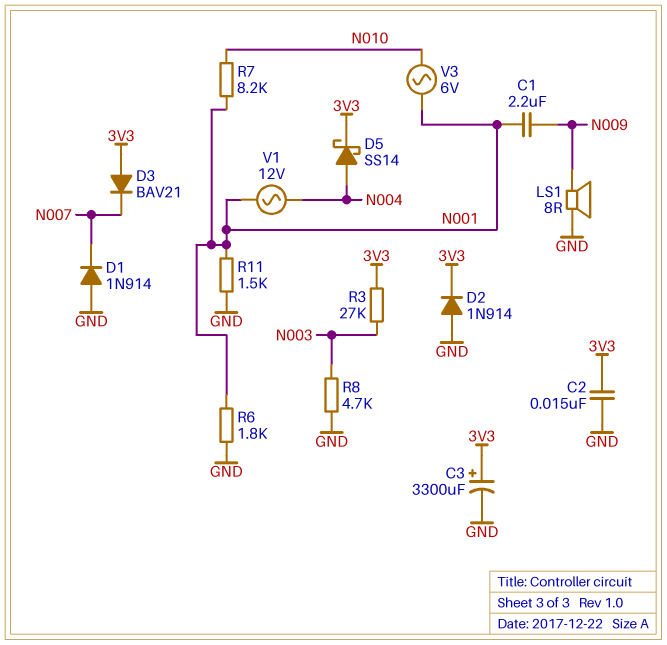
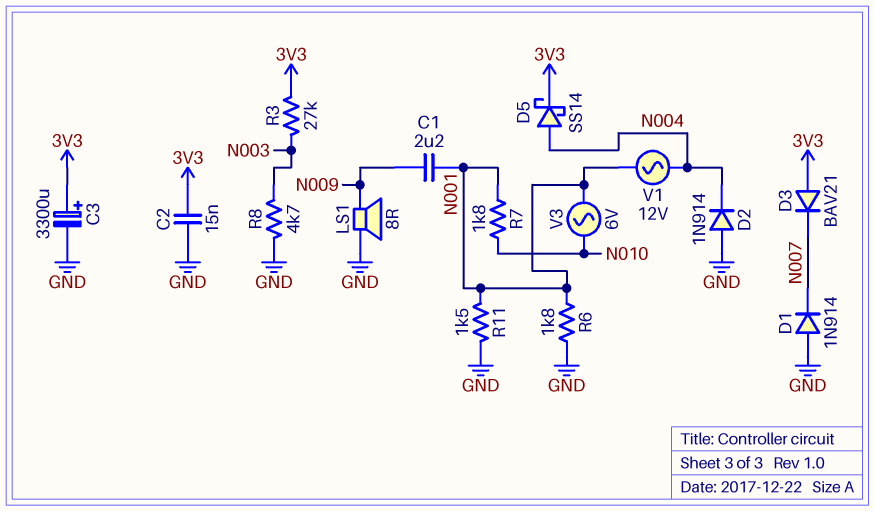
D2: diode 1N914 (A GND, K 3V3) -> diode 1N914 (A GND, K N004)
R7: 8.2k (N001, N010) -> 1.8k (N001, N010)

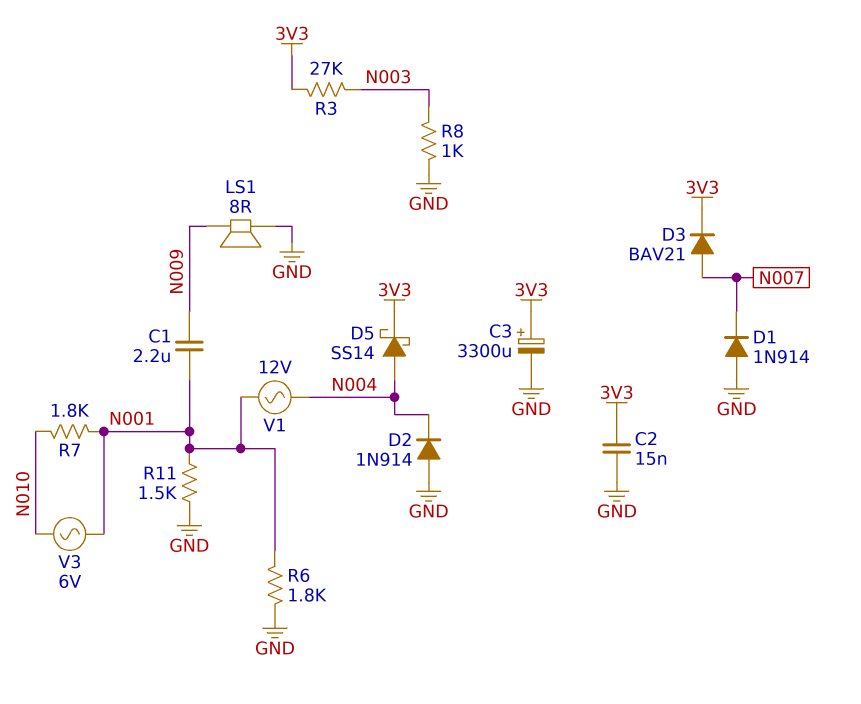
D3: diode BAV21 (A 3V3, K N007) -> diode BAV21 (A N007, K 3V3)
R8: 4.7k (GND, N003) -> 1k (GND, N003)

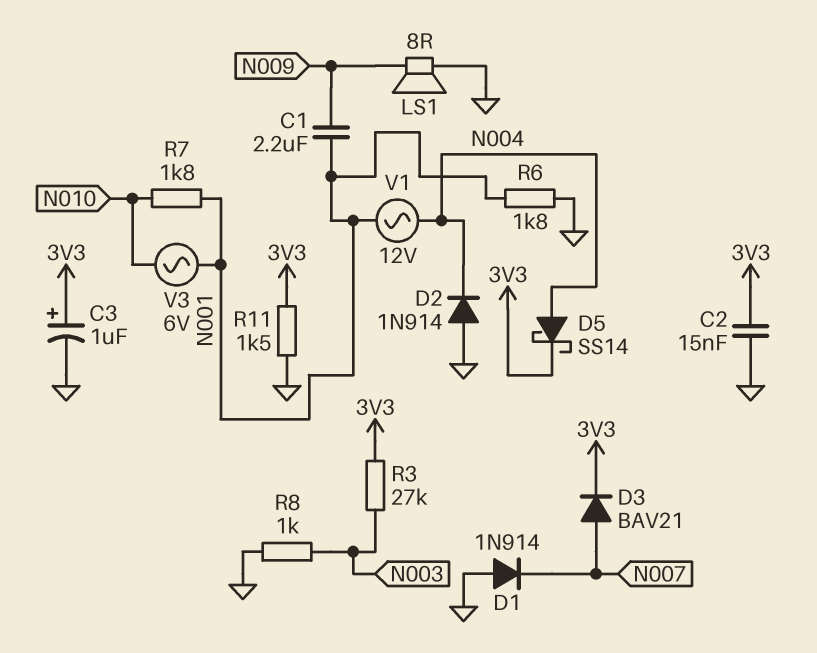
C3: 3300uF (plus 3V3, minus GND) -> 1uF (plus 3V3, minus GND)
R11: 1.5k (GND, N001) -> 1.5k (3V3, GND)

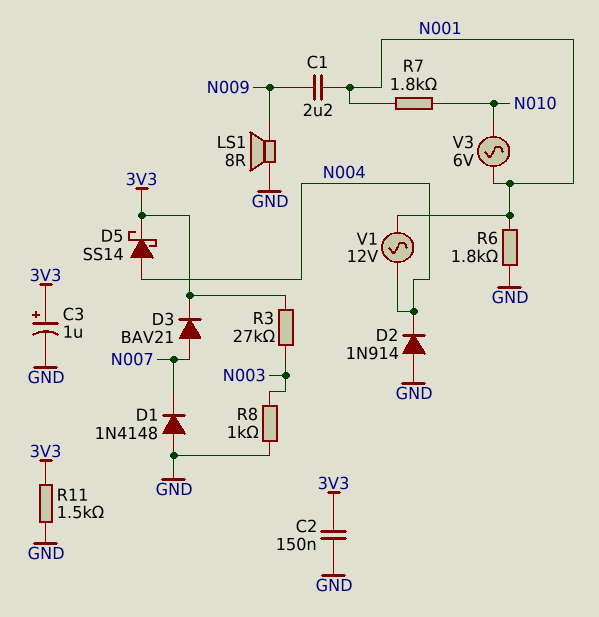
C2: 15nF (3V3, GND) -> 150nF (3V3, GND)
D1: diode 1N914 (A GND, K N007) -> diode 1N4148 (A GND, K N007)

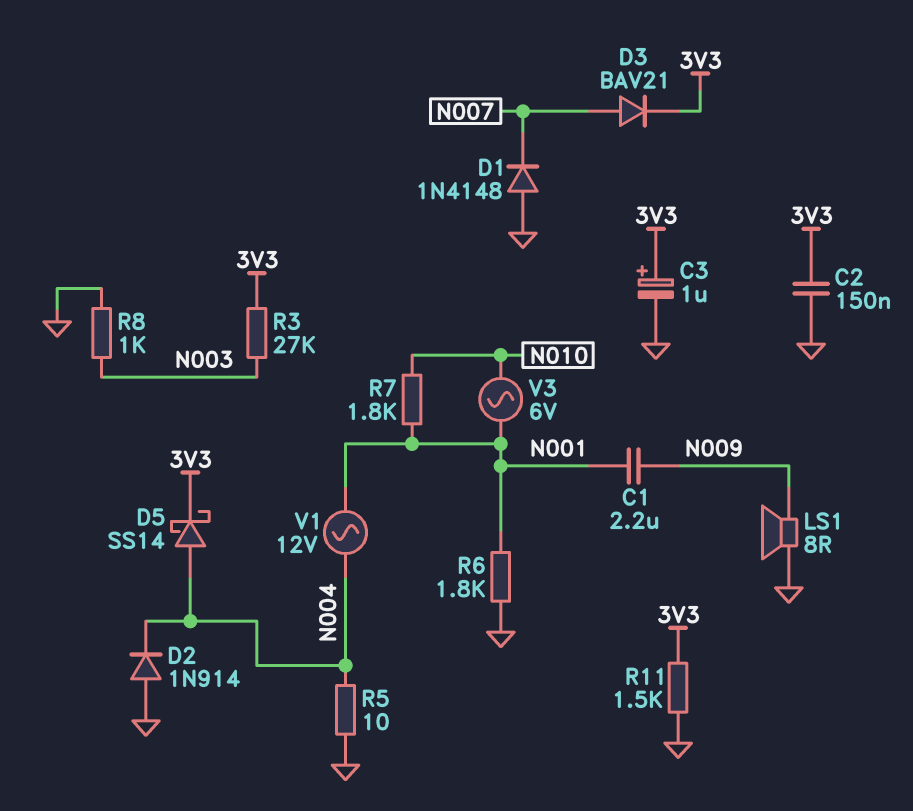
R5: none -> 10 (GND, N004)

